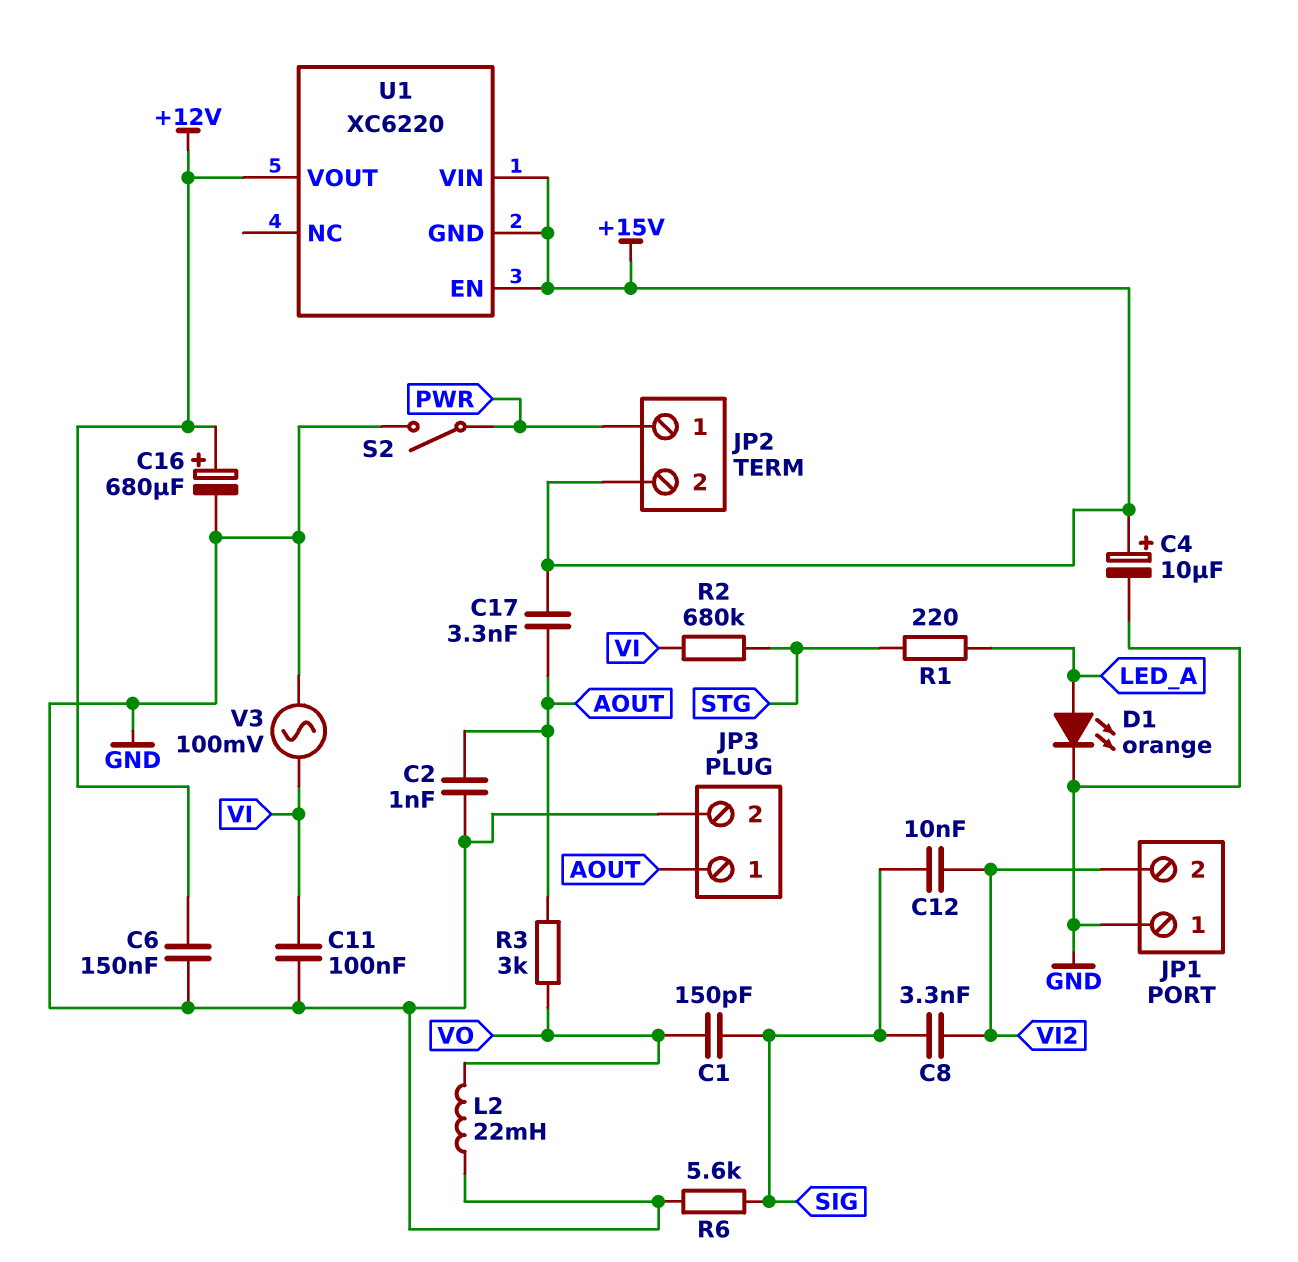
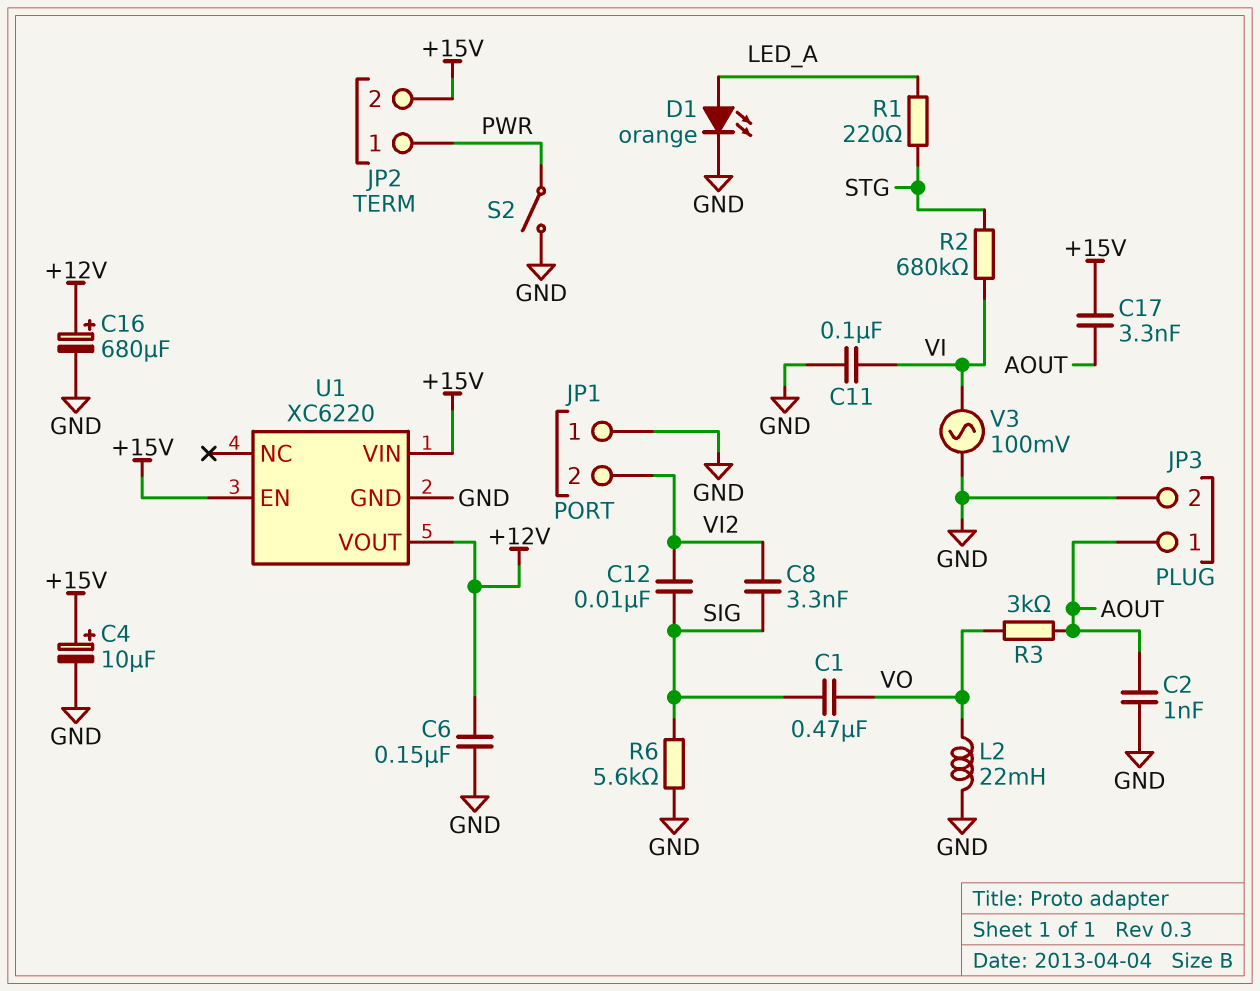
C1: 150pF (SIG, VO) -> 470nF (SIG, VO)
U1 pin GND: +15V -> GND

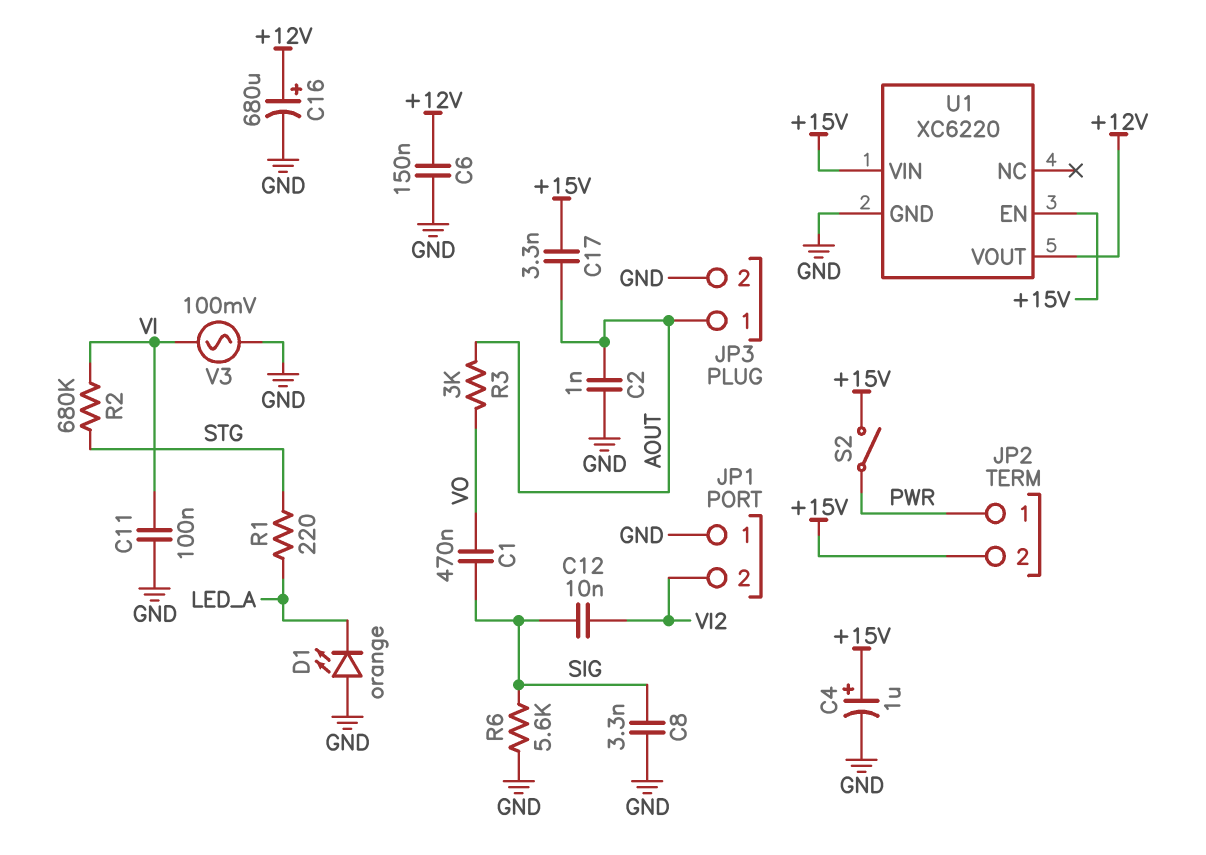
C4: 10uF (plus +15V, minus GND) -> 1uF (plus +15V, minus GND)
C8: 3.3nF (SIG, VI2) -> 3.3nF (GND, SIG)
D1: LED orange (A LED_A, K GND) -> LED orange (A GND, K LED_A)
L2: 22mH (GND, VO) -> none
S2: switch (GND, PWR) -> switch (+15V, PWR)

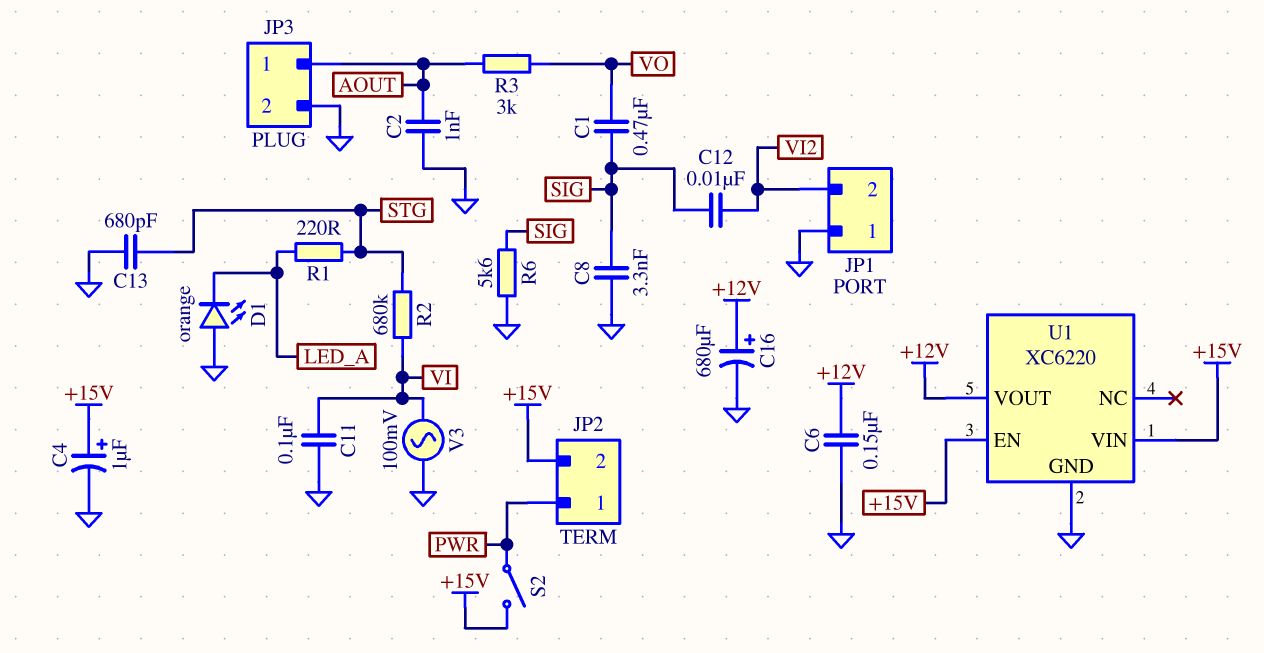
C13: none -> 680pF (GND, STG)
C17: 3.3nF (+15V, AOUT) -> none

